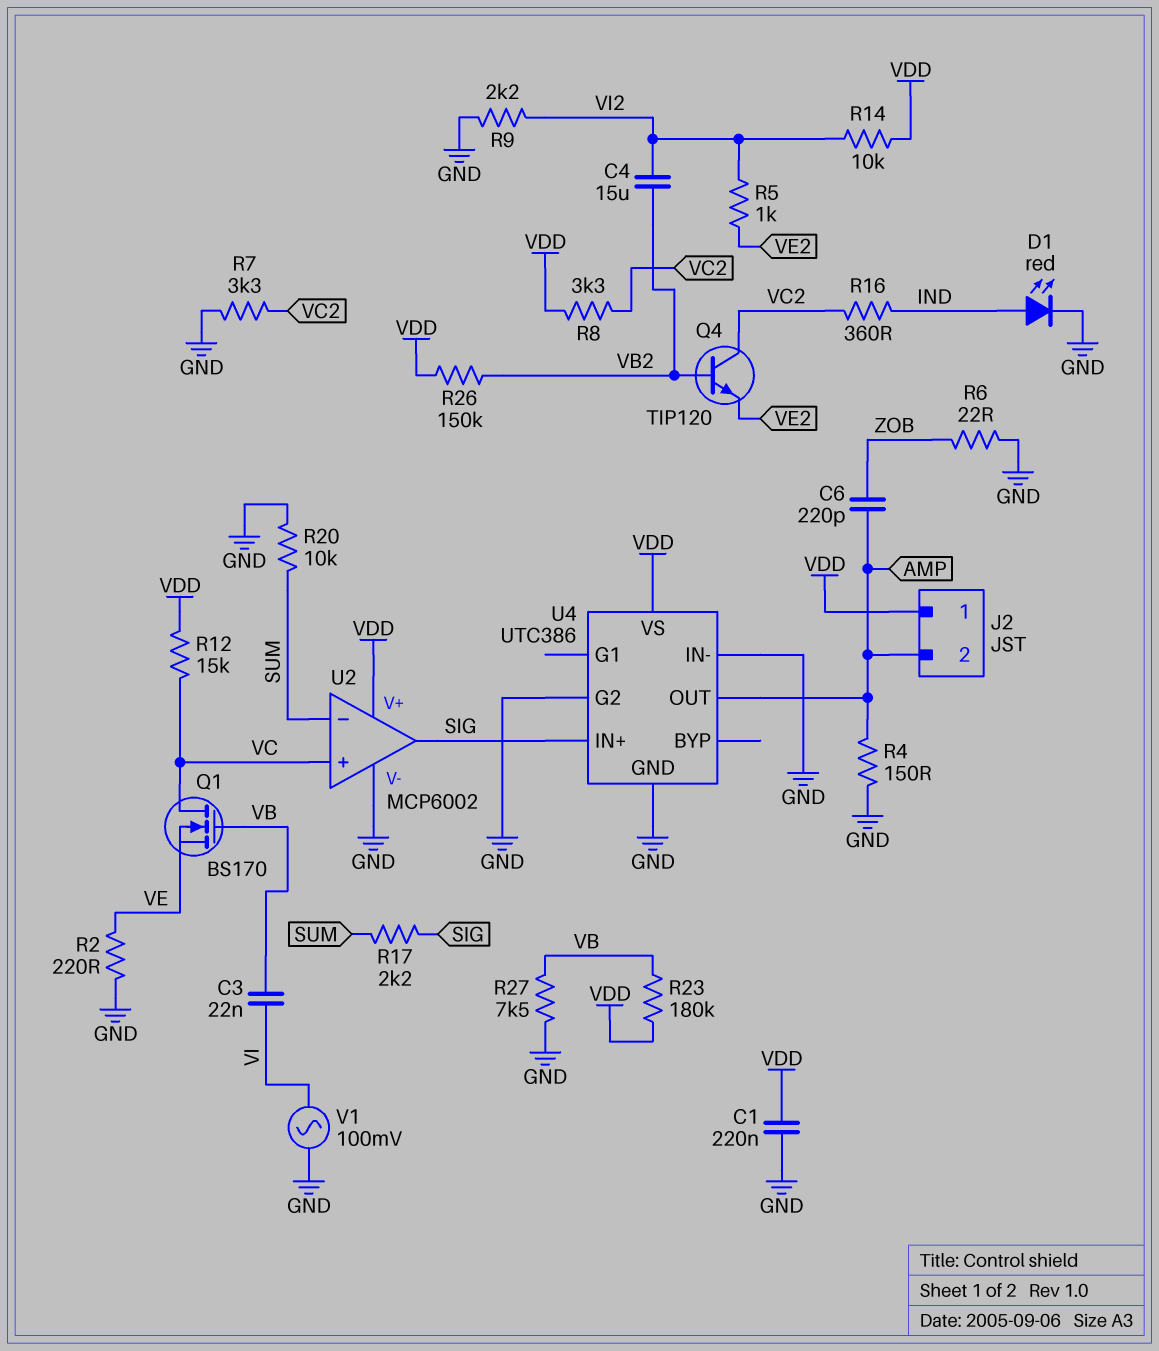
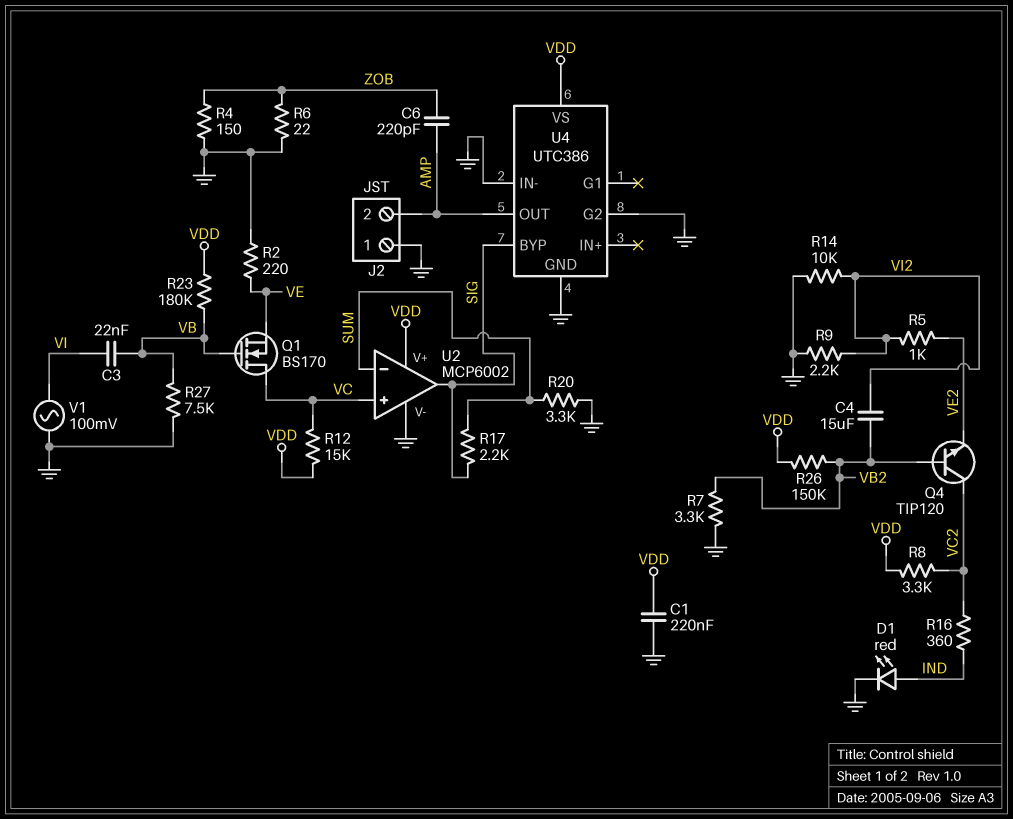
J2 pin 1: VDD -> GND
R4: 150 (AMP, GND) -> 150 (GND, ZOB)
R7: 3.3k (GND, VC2) -> 3.3k (GND, VB2)
R14: 10k (VDD, VI2) -> 10k (GND, VI2)
R20: 10k (GND, SUM) -> 3.3k (GND, SUM)
U4 pin BYP: none -> SIG
U4 pin IN+: SIG -> none

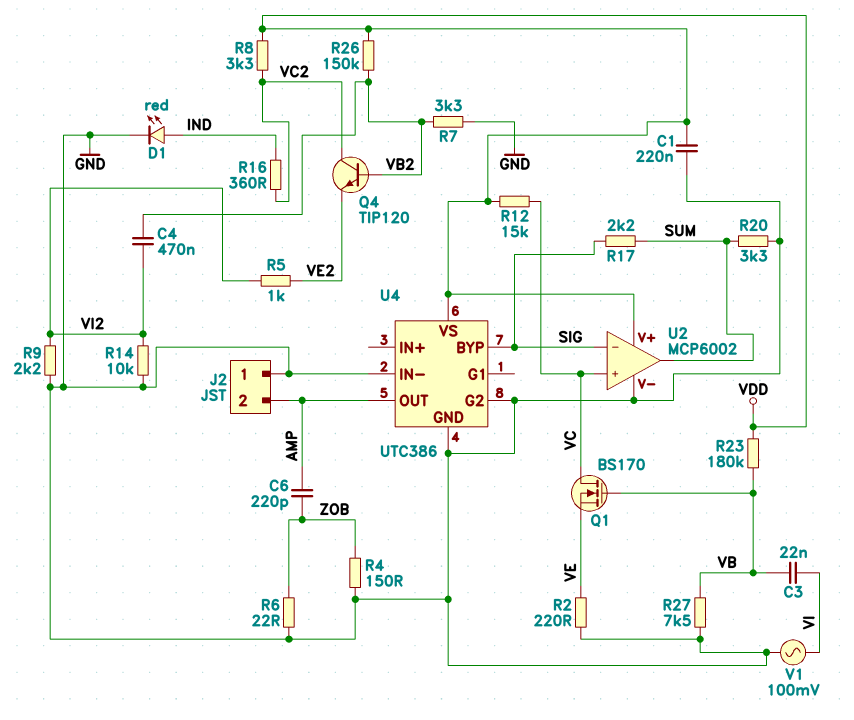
C4: 15uF (VB2, VI2) -> 470nF (VB2, VI2)
U2 pin in-: SUM -> SIG
U2 pin out: SIG -> SUM

